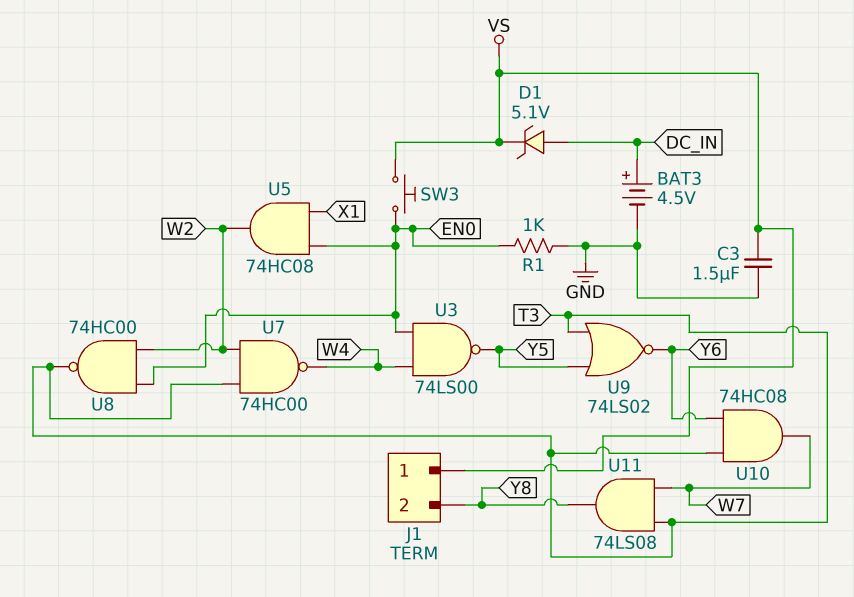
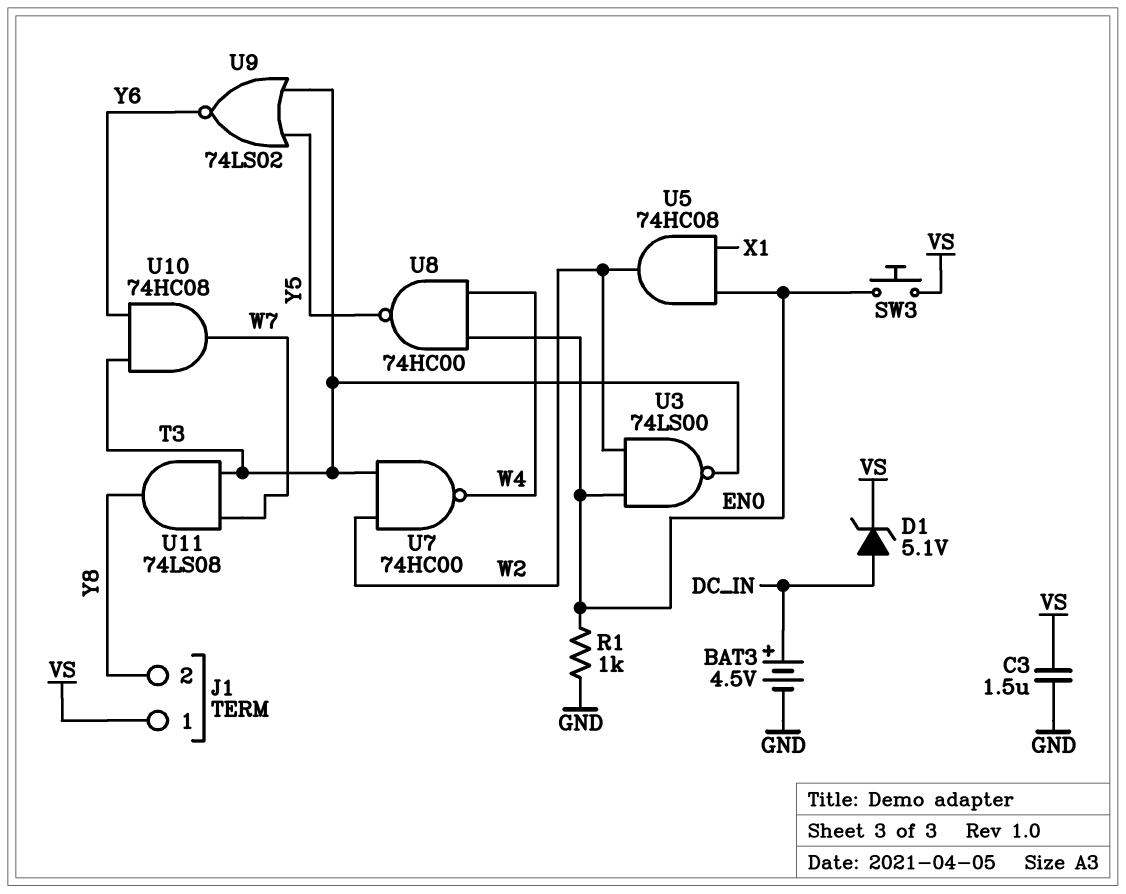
U3: NAND 74LS00 (in EN0, in W4, out Y5) -> NAND 74LS00 (in EN0, in W2, out T3)
U8: NAND 74HC00 (in EN0, in W2, out T3) -> NAND 74HC00 (in EN0, in W4, out Y5)

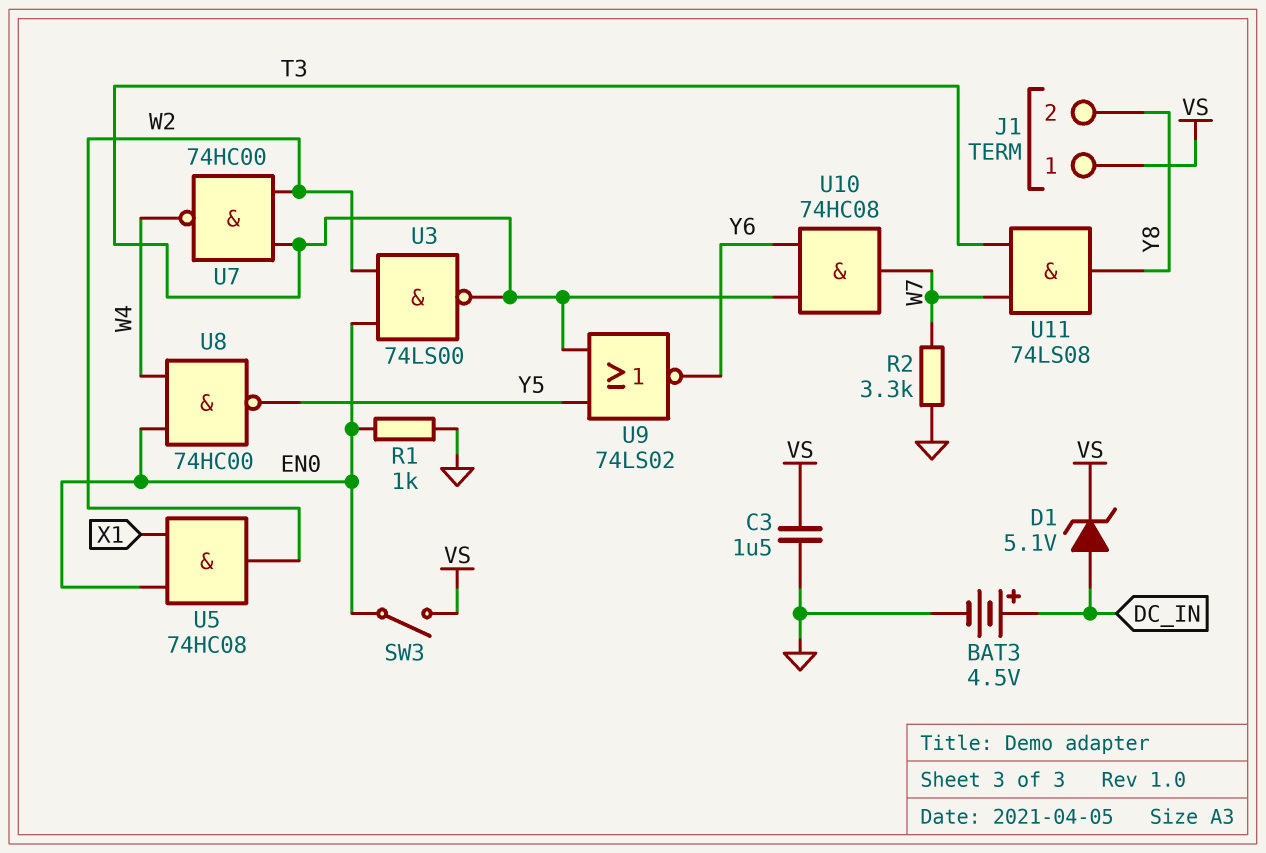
R2: none -> 3.3k (GND, W7)
SW3: button (EN0, VS) -> switch (EN0, VS)

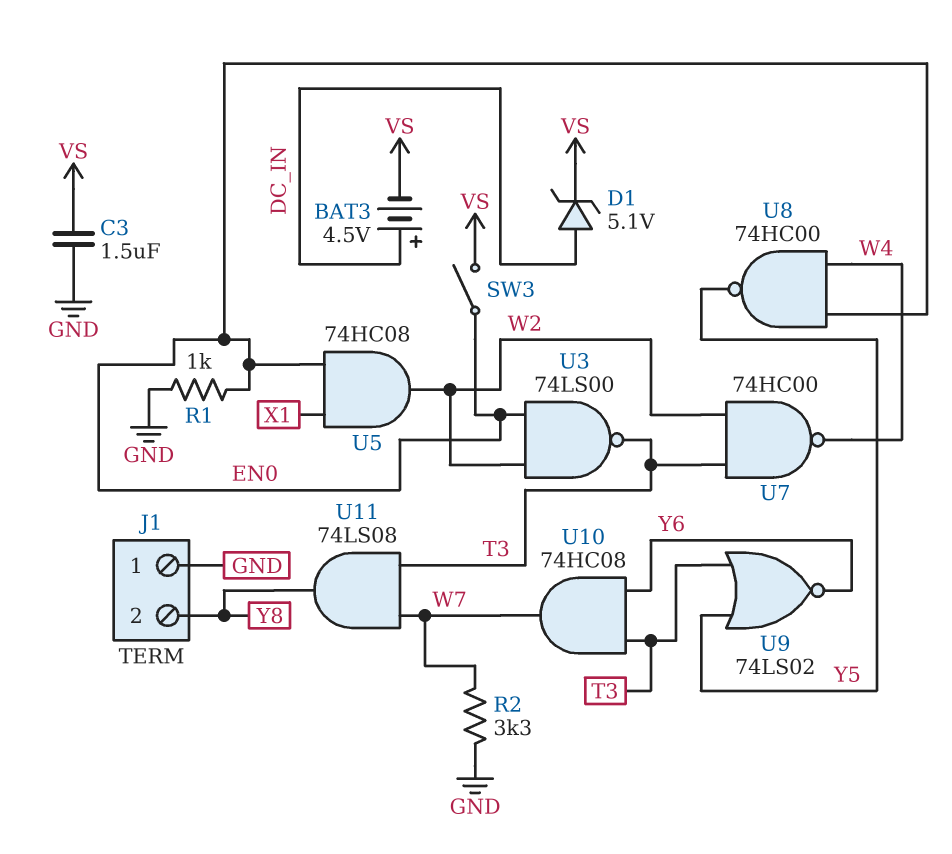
BAT3: 4.5V (plus DC_IN, minus GND) -> 4.5V (plus DC_IN, minus VS)
J1 pin 1: VS -> GND

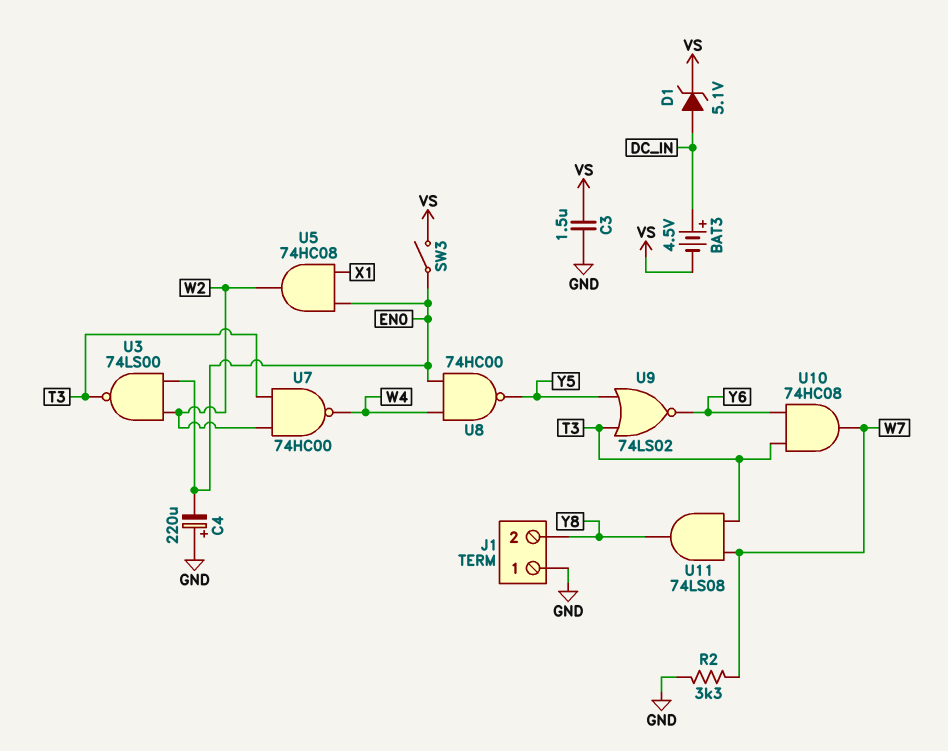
C4: none -> 220uF (plus GND, minus EN0)
R1: 1k (EN0, GND) -> none

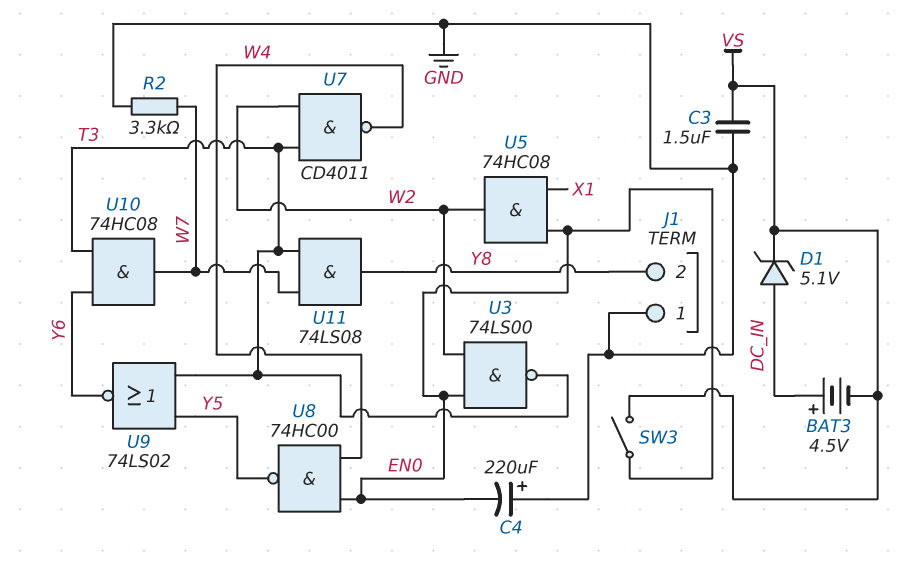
U7: NAND 74HC00 (in T3, in W2, out W4) -> NAND CD4011 (in T3, in W2, out W4)

